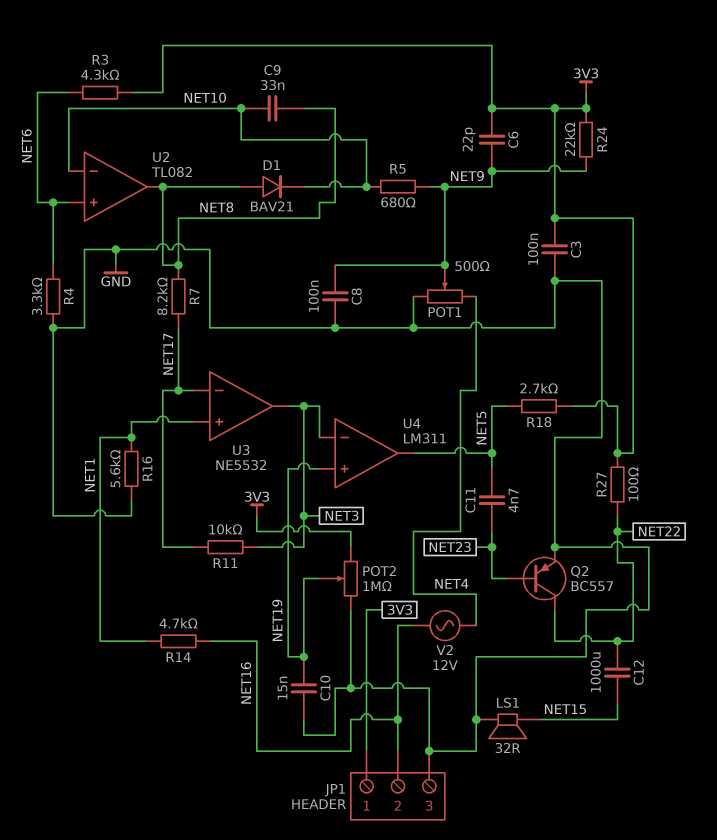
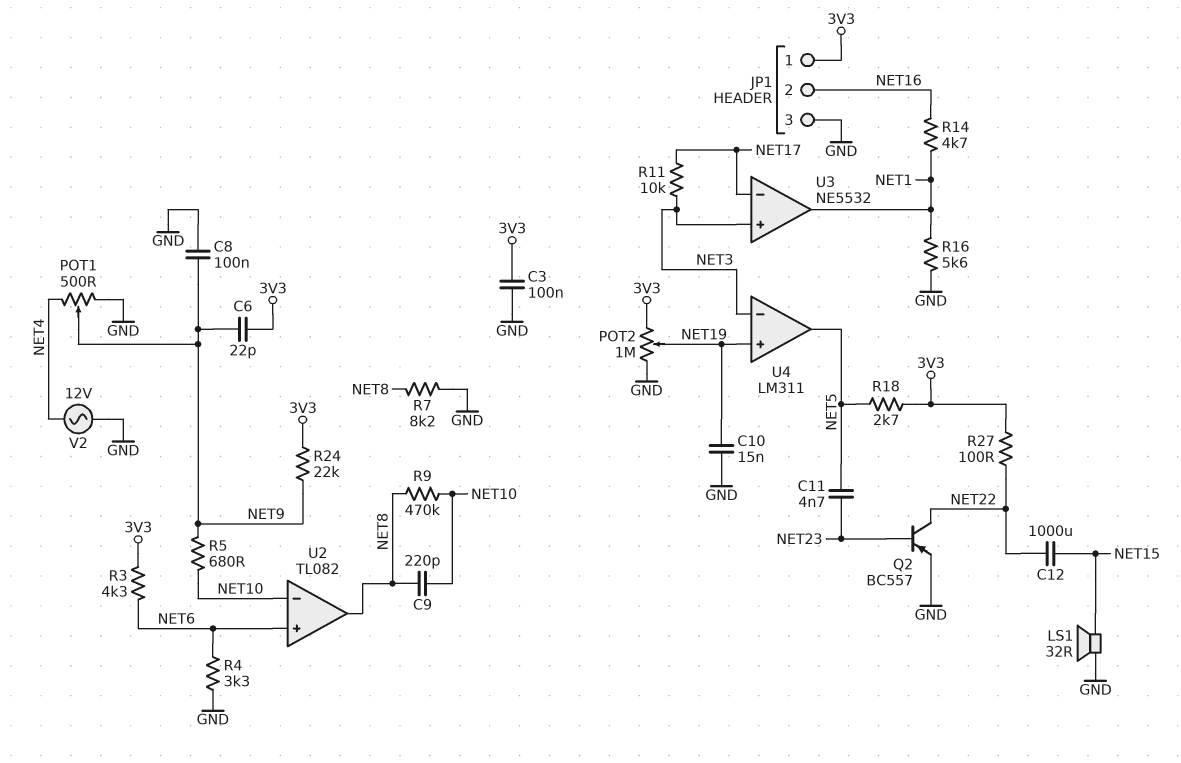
C9: 33nF (NET8, NET10) -> 220pF (NET8, NET10)
D1: diode BAV21 (A NET8, K NET10) -> none
R7: 8.2k (NET8, NET17) -> 8.2k (GND, NET8)
R9: none -> 470k (NET8, NET10)
U3 pin in+: NET1 -> NET3
U3 pin out: NET3 -> NET1
V2: AC 12V (NET4, NET16) -> AC 12V (GND, NET4)

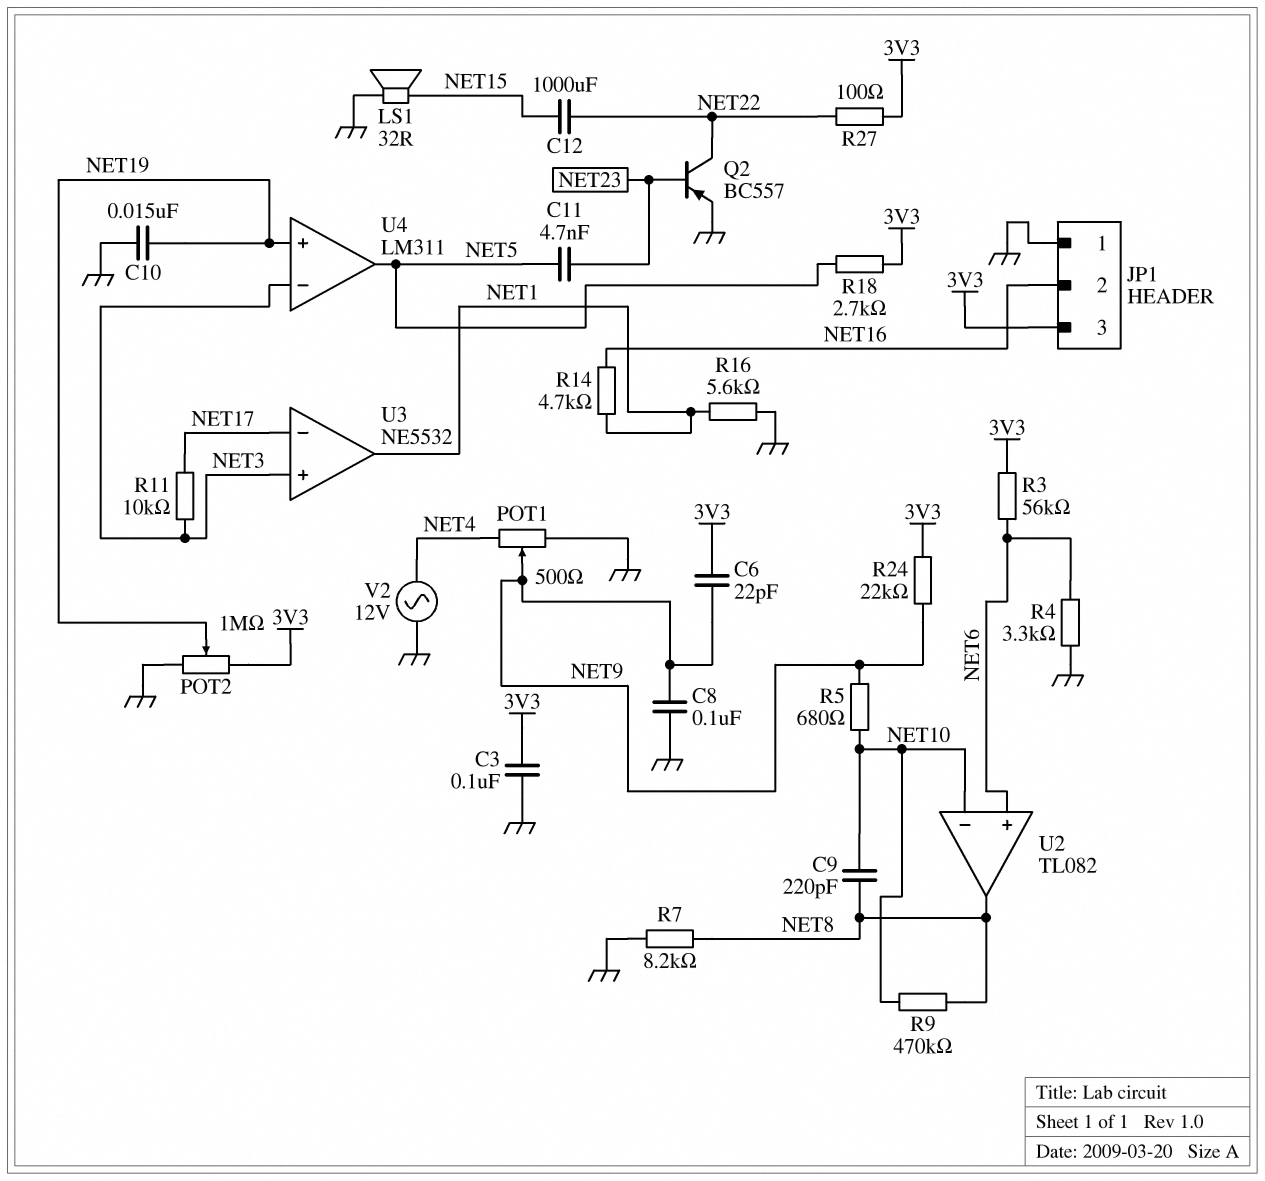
JP1 pin 1: 3V3 -> GND
JP1 pin 3: GND -> 3V3
R3: 4.3k (3V3, NET6) -> 56k (3V3, NET6)

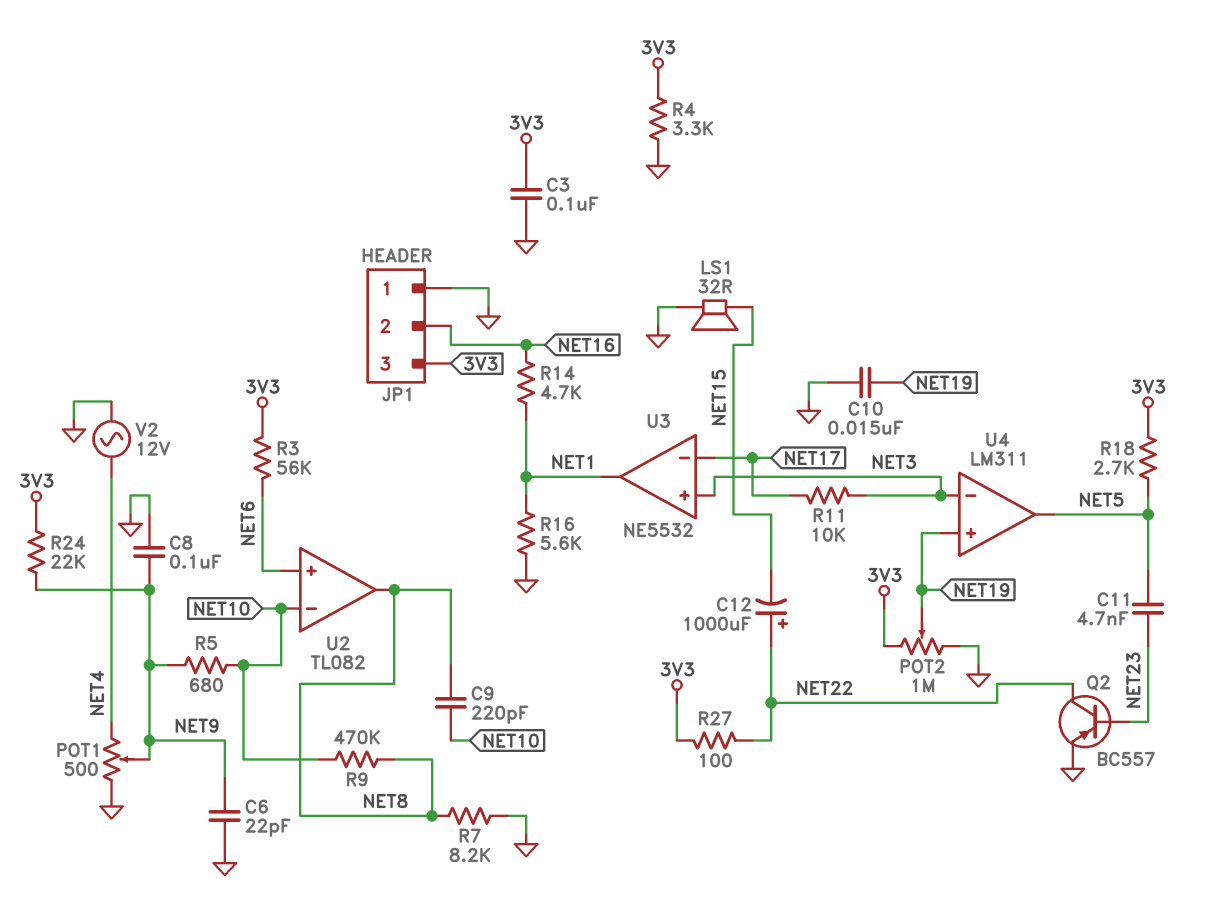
C6: 22pF (3V3, NET9) -> 22pF (GND, NET9)
C12: 1000uF (NET15, NET22) -> 1000uF (plus NET22, minus NET15)
R4: 3.3k (GND, NET6) -> 3.3k (3V3, GND)

